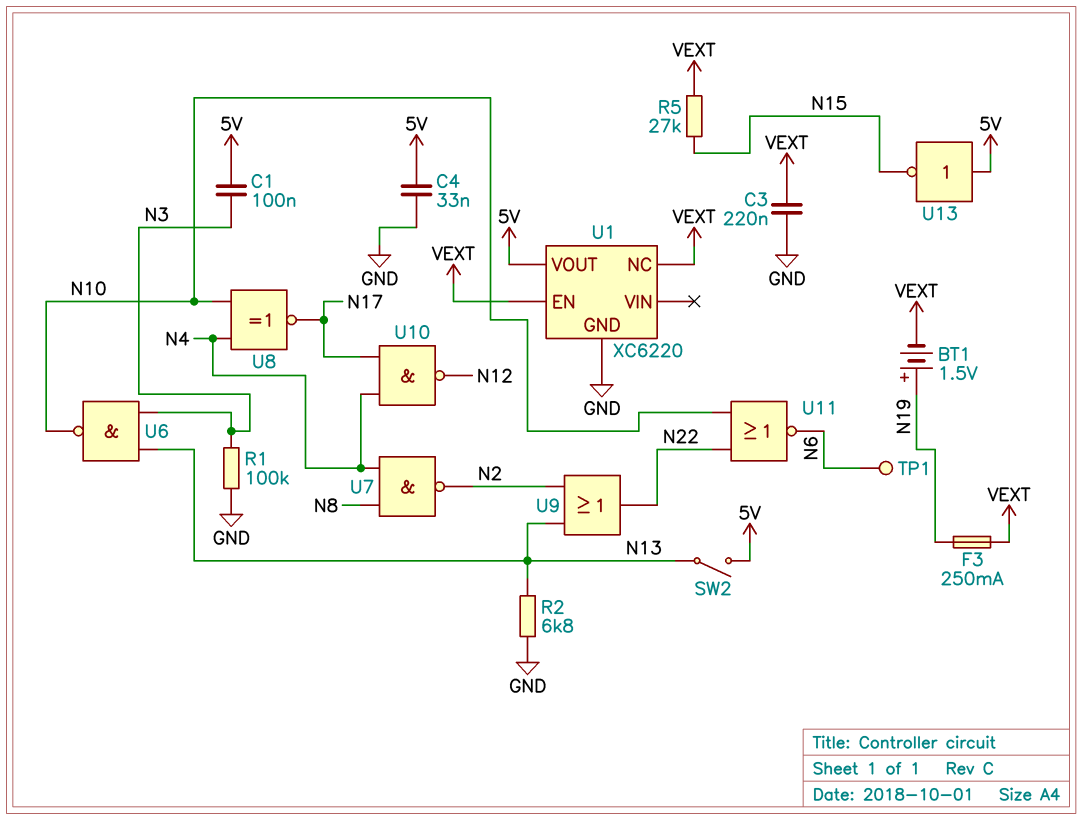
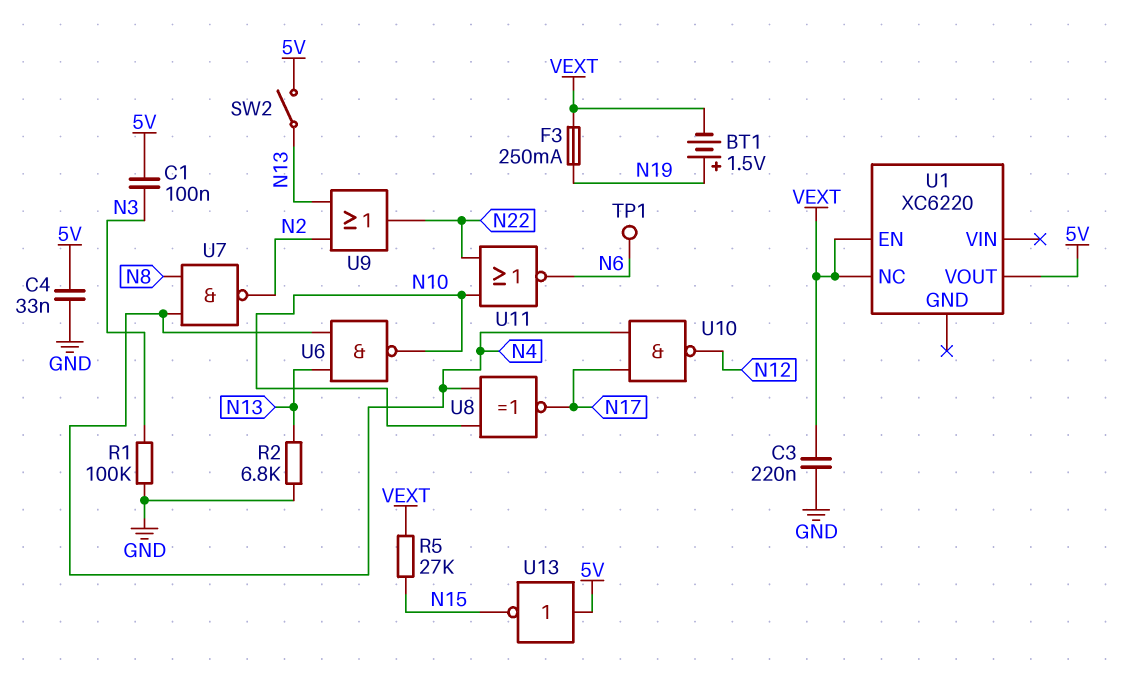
U1 pin GND: GND -> none
U6: NAND (in N3, in N13, out N10) -> NAND (in N4, in N13, out N10)

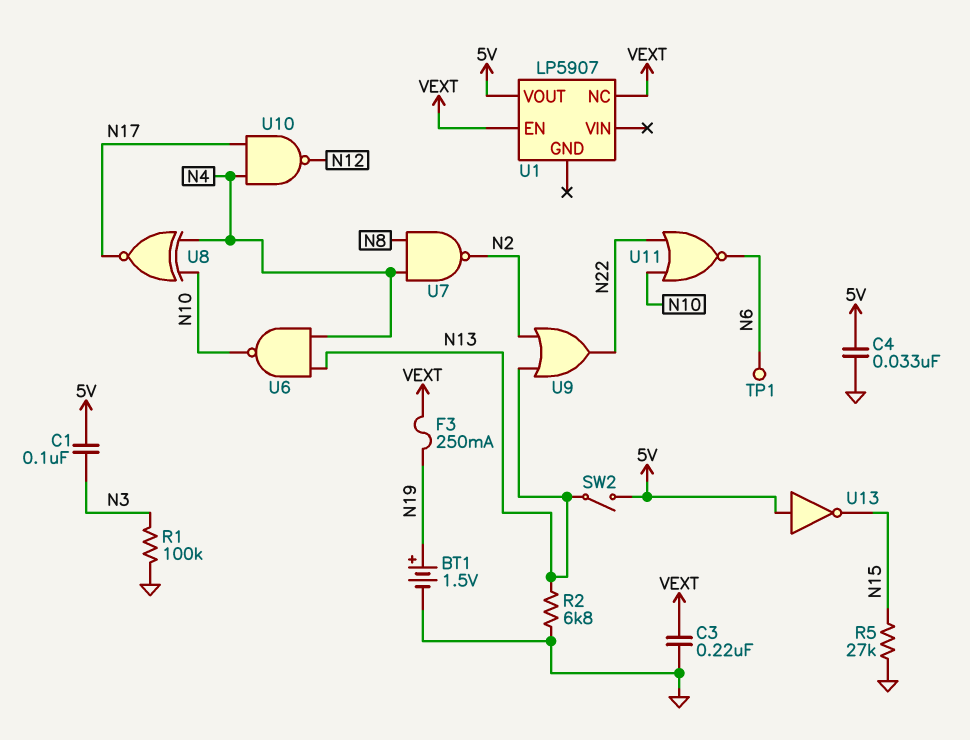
BT1: 1.5V (plus N19, minus VEXT) -> 1.5V (plus N19, minus GND)
R5: 27k (N15, VEXT) -> 27k (GND, N15)
U1: XC6220 -> LP5907

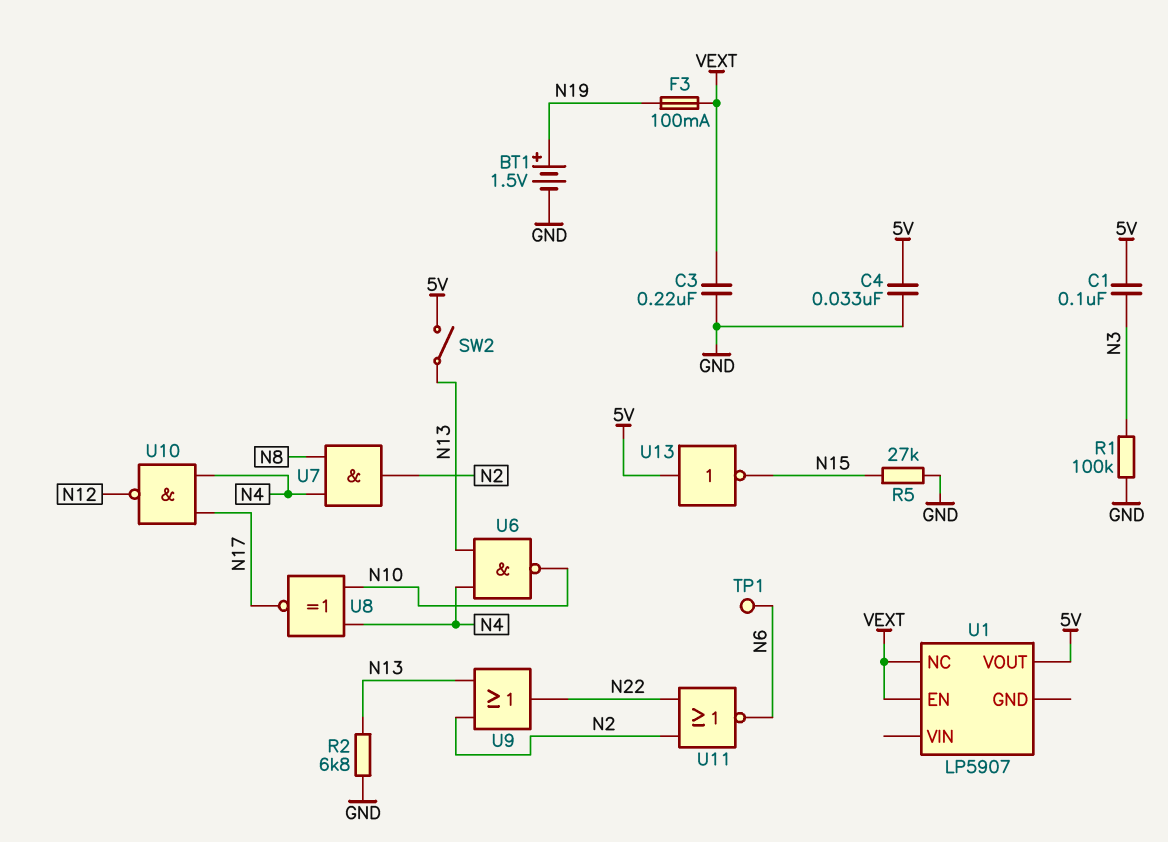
F3: 250mA (N19, VEXT) -> 100mA (N19, VEXT)
U7: NAND (in N4, in N8, out N2) -> AND (in N4, in N8, out N2)
U11: NOR (in N10, in N22, out N6) -> NOR (in N2, in N22, out N6)

